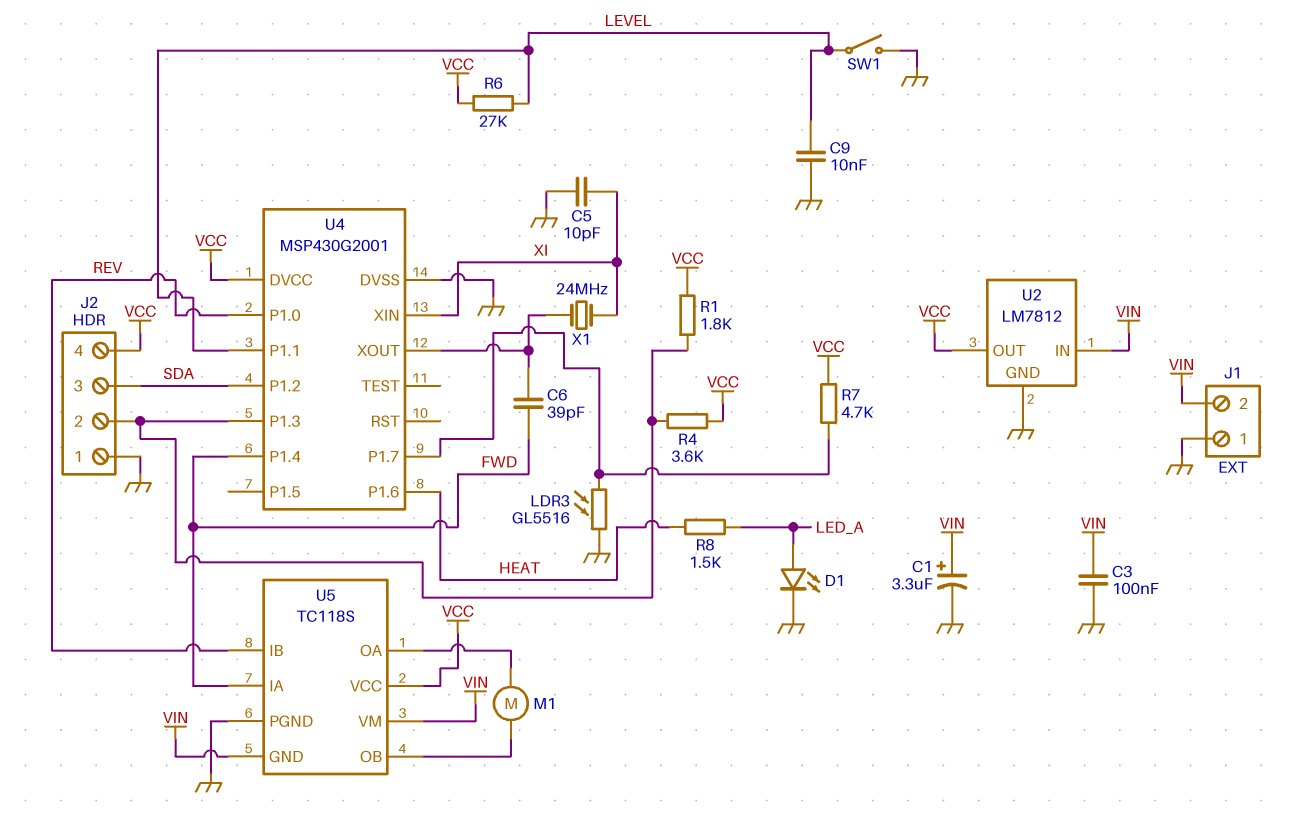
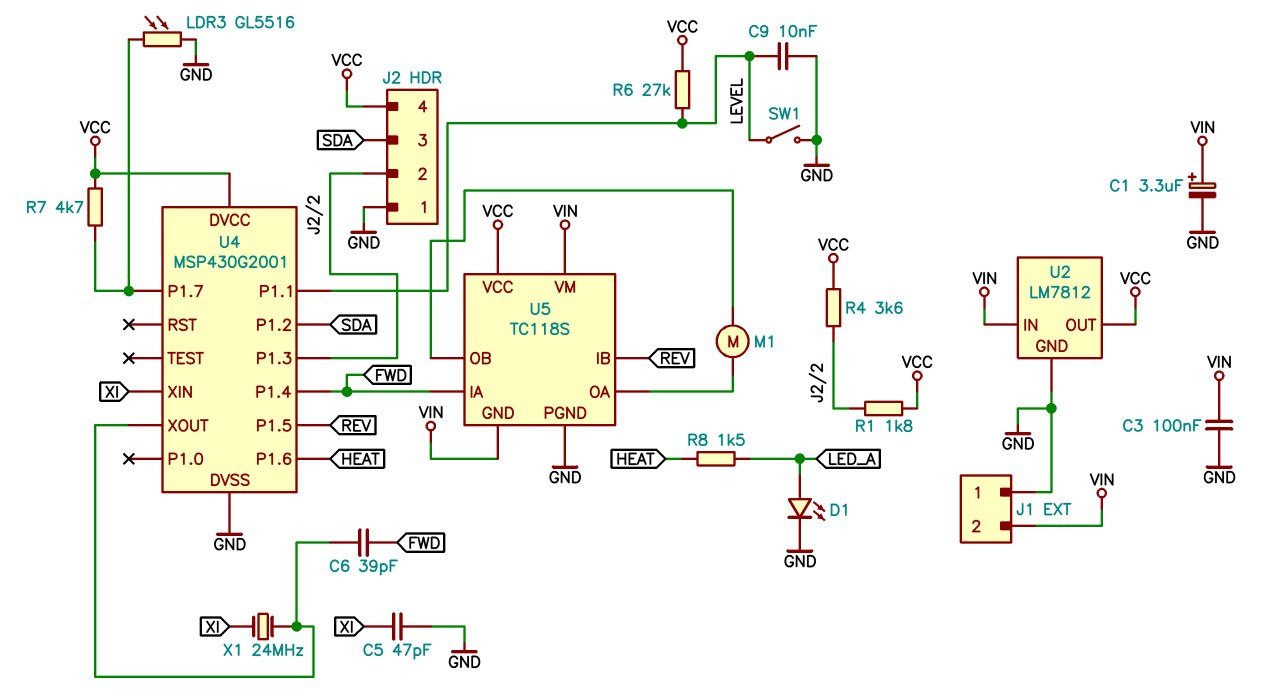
C5: 10pF (GND, XI) -> 47pF (GND, XI)
U4 pin P1.0: REV -> none
U4 pin P1.5: none -> REV

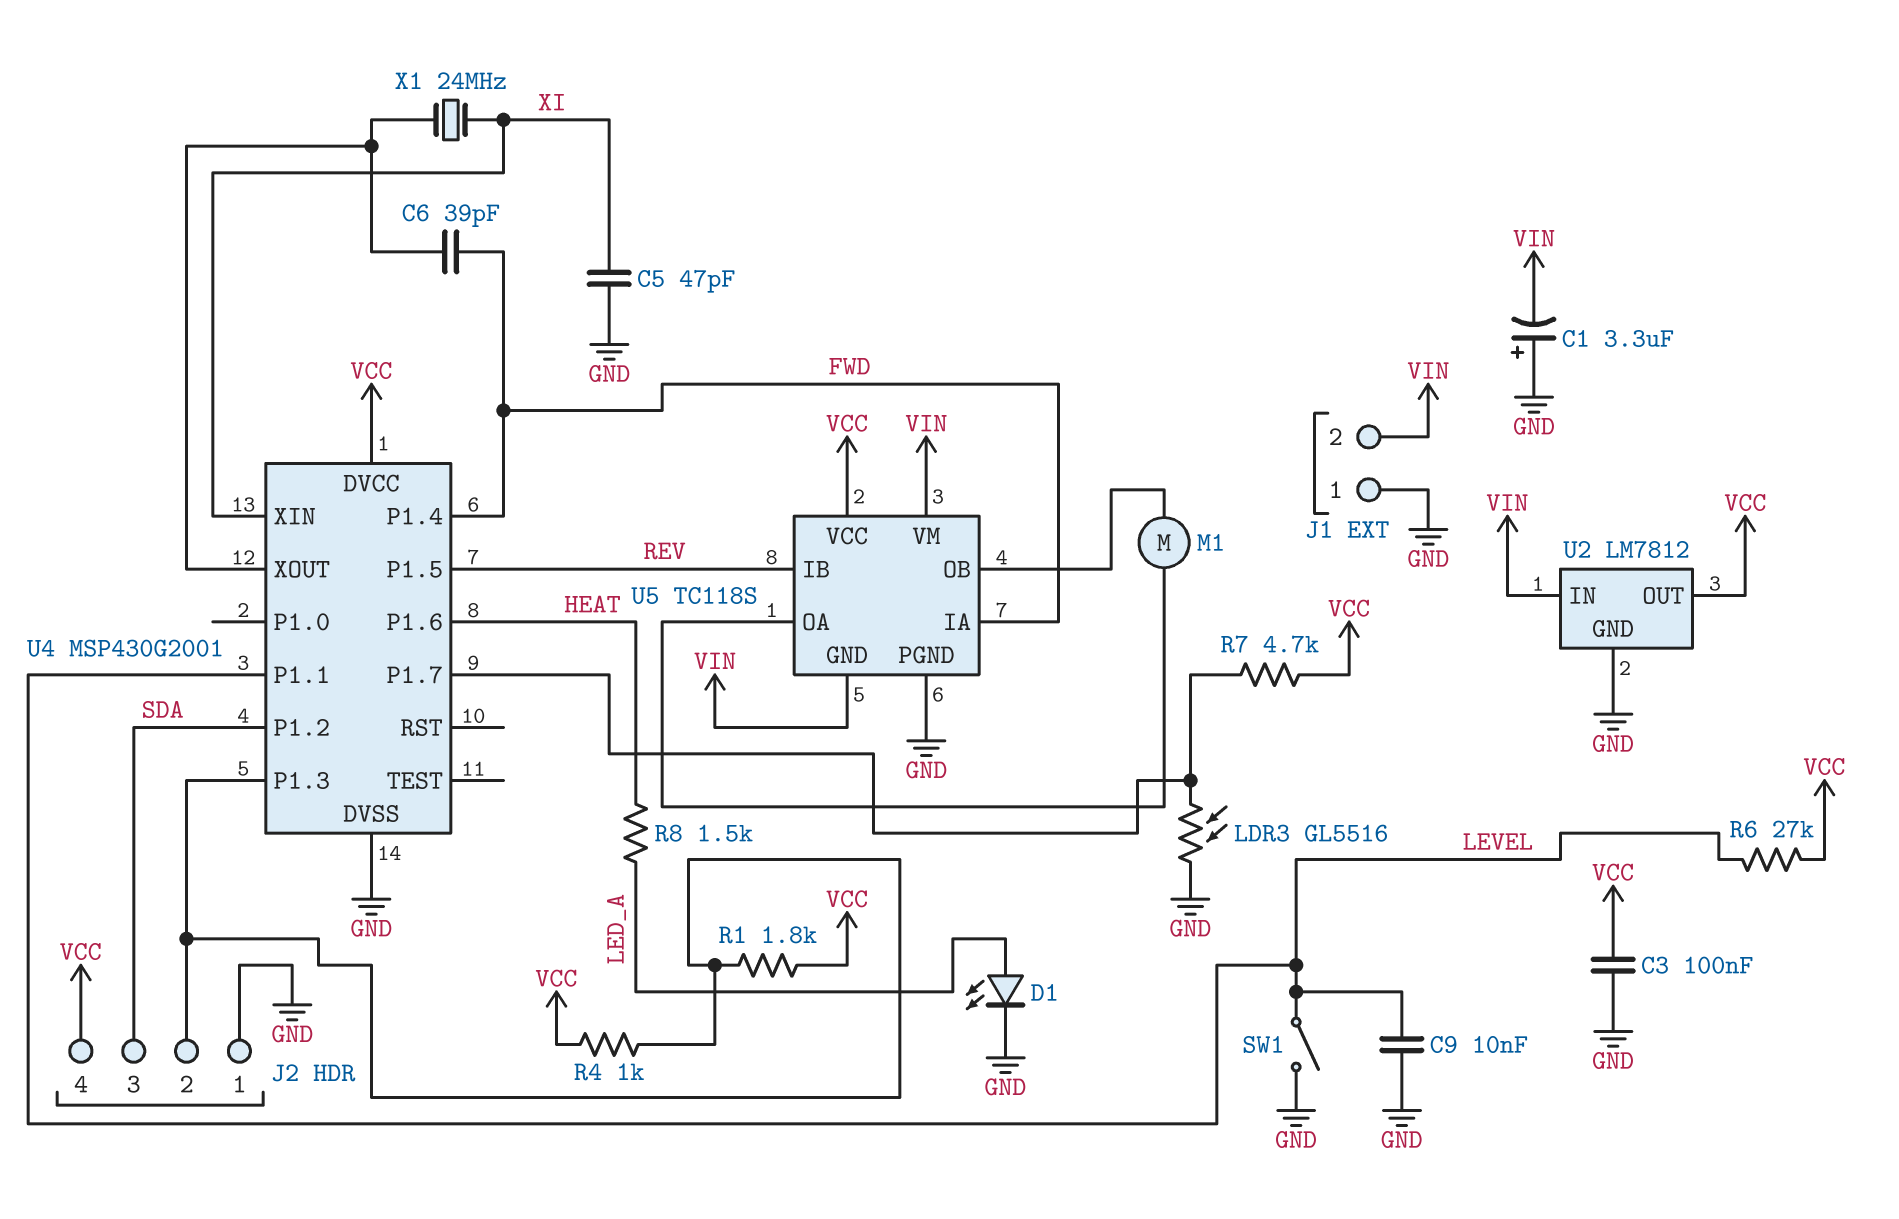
C1: 3.3uF (plus VIN, minus GND) -> 3.3uF (plus GND, minus VIN)
C3: 100nF (GND, VIN) -> 100nF (GND, VCC)
R4: 3.6k (J2/2, VCC) -> 1k (J2/2, VCC)

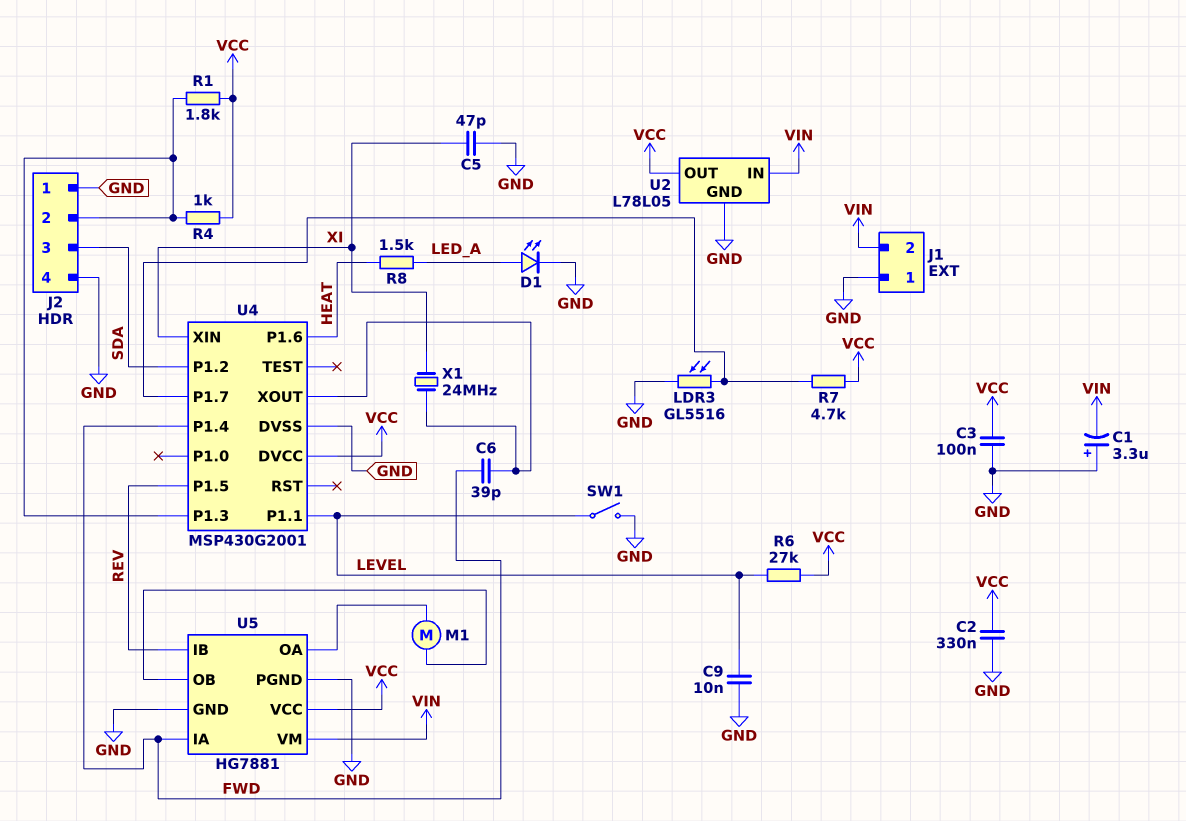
C2: none -> 330nF (GND, VCC)
J2 pin 4: VCC -> GND
U2: LM7812 -> L78L05
U5: TC118S -> HG7881
U5 pin GND: VIN -> GND

